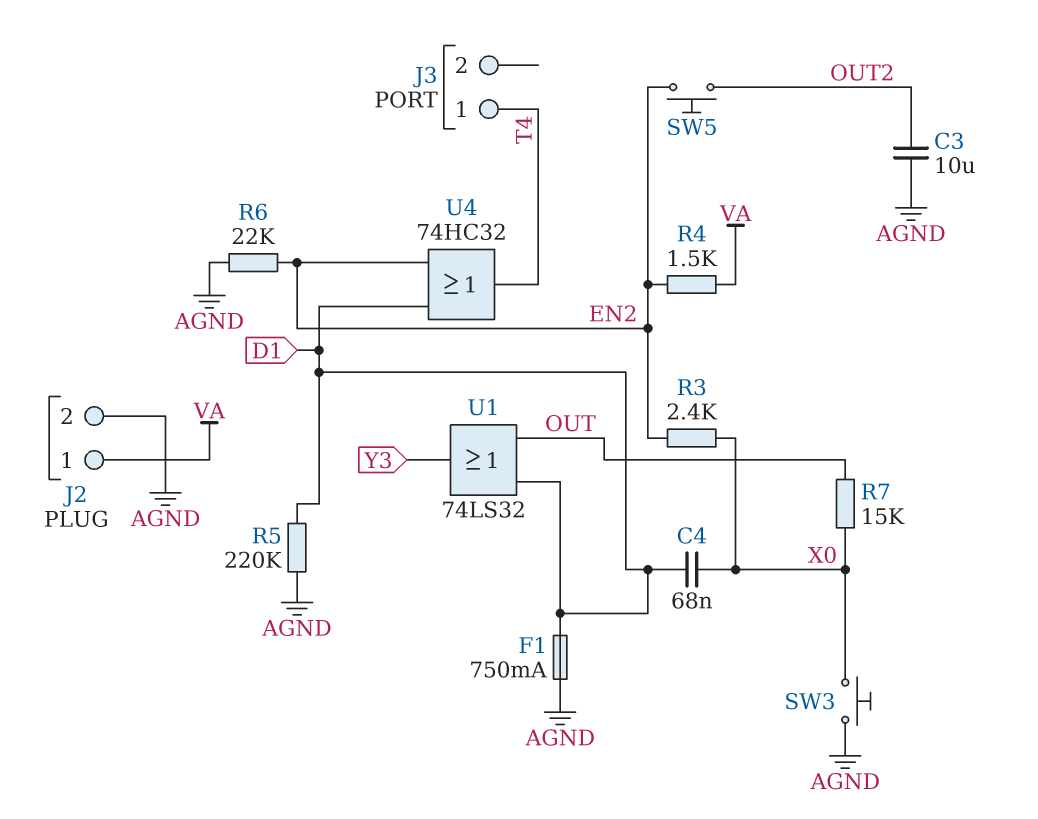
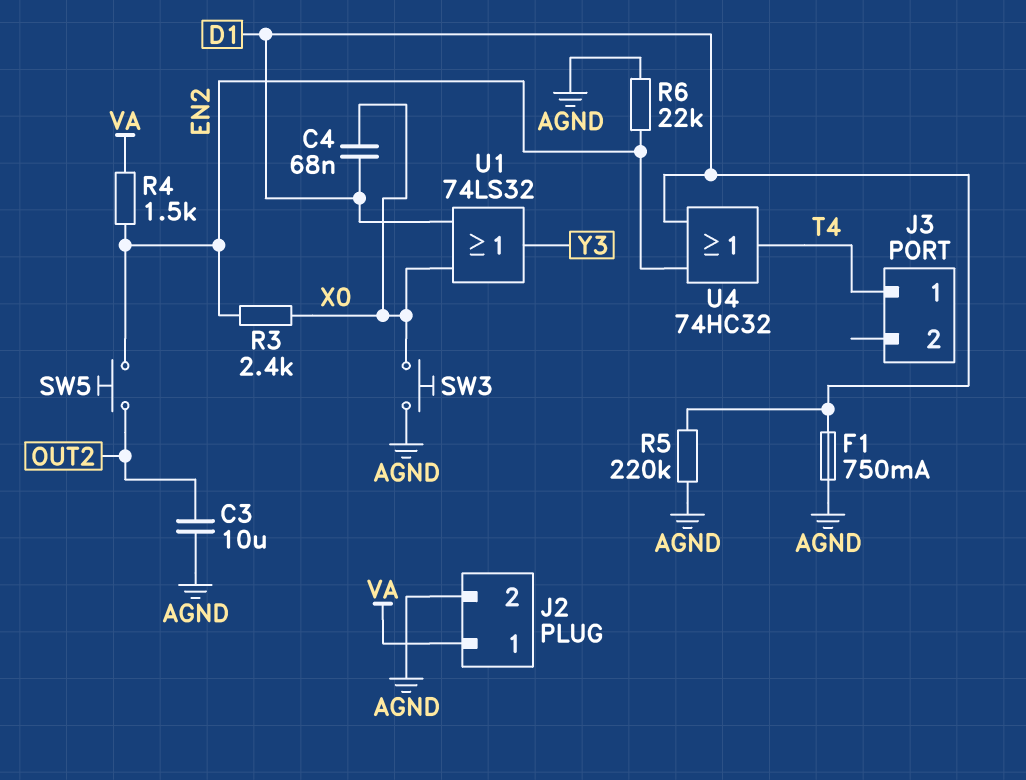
R7: 15k (OUT, X0) -> none
U1: OR 74LS32 (in D1, in OUT, out Y3) -> OR 74LS32 (in D1, in X0, out Y3)

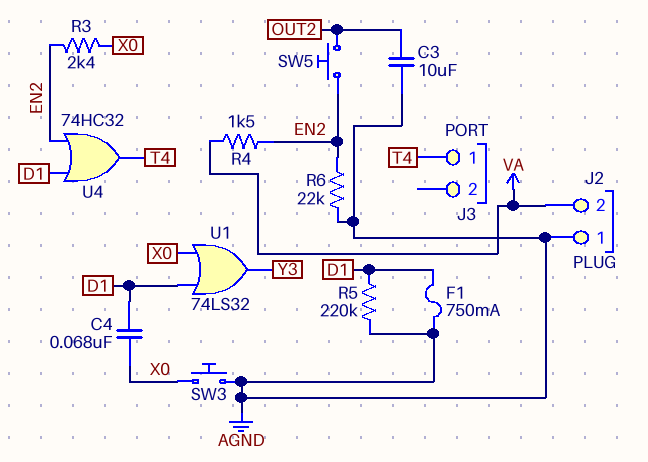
J2 pin 1: VA -> AGND
J2 pin 2: AGND -> VA

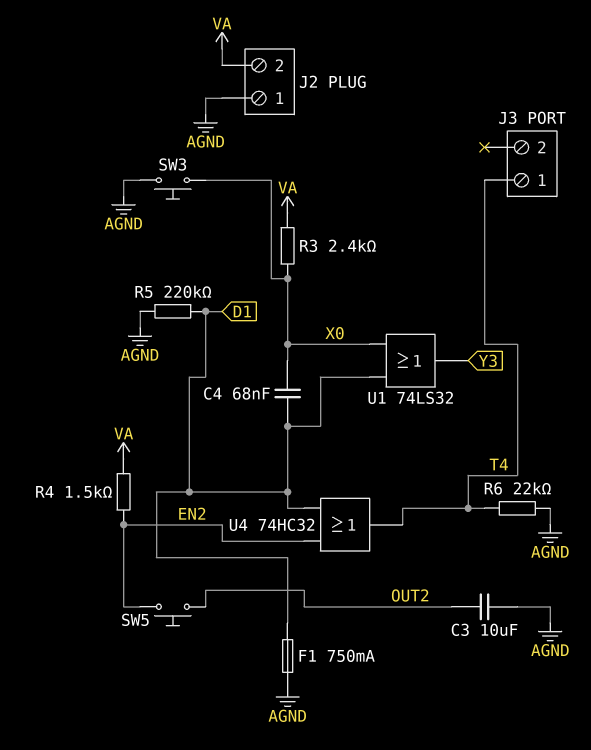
R3: 2.4k (EN2, X0) -> 2.4k (VA, X0)
R6: 22k (AGND, EN2) -> 22k (AGND, T4)

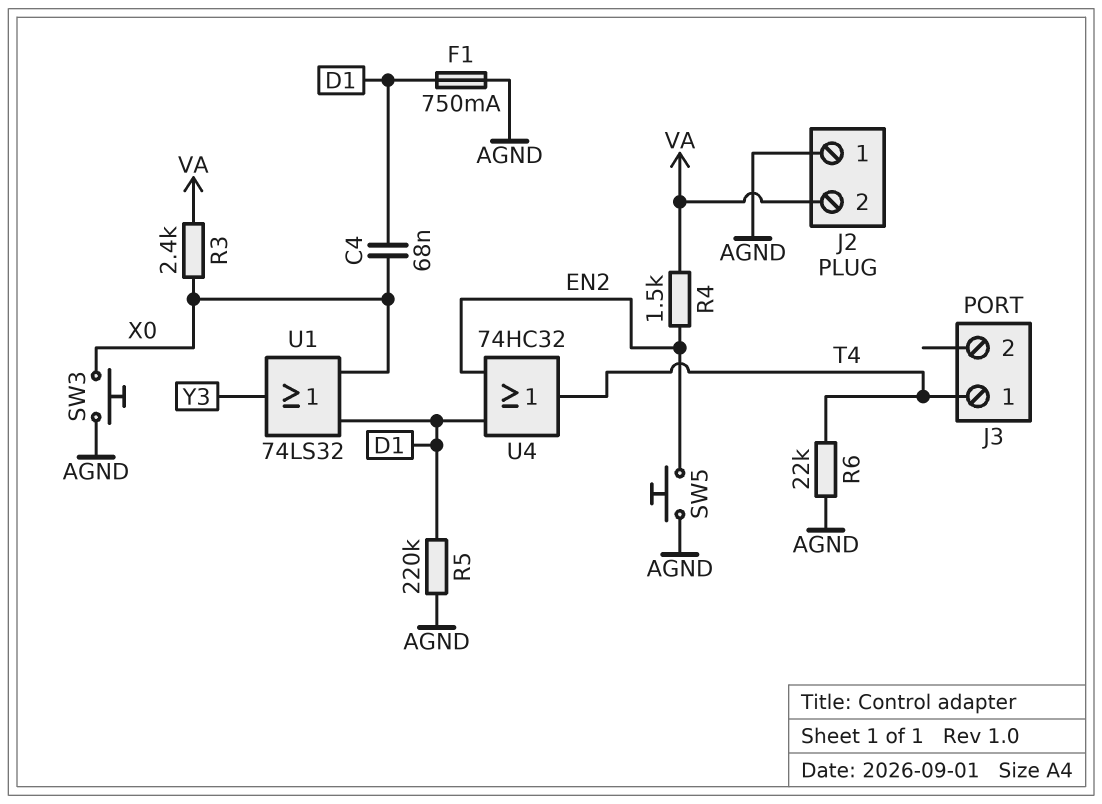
C3: 10uF (AGND, OUT2) -> none
SW5: button (EN2, OUT2) -> button (AGND, EN2)

